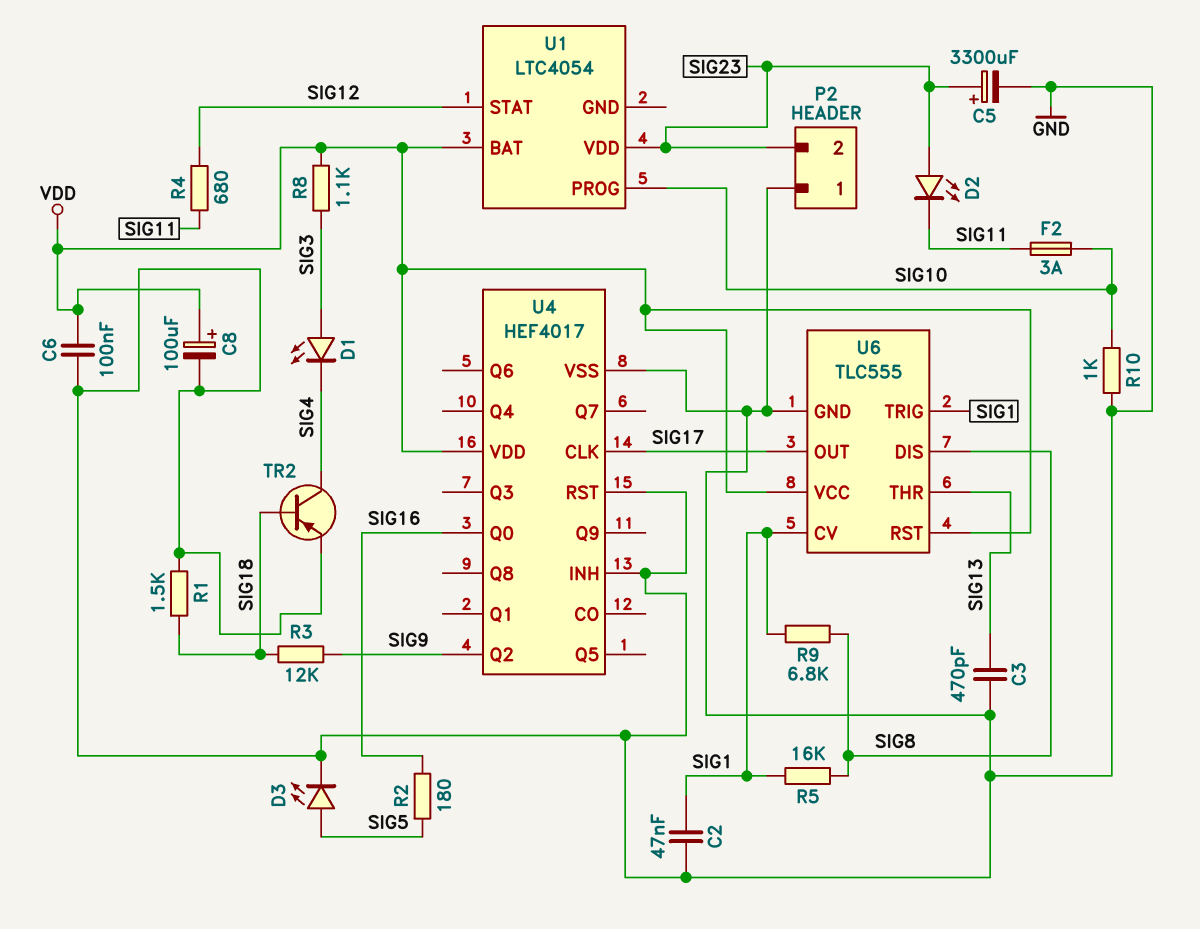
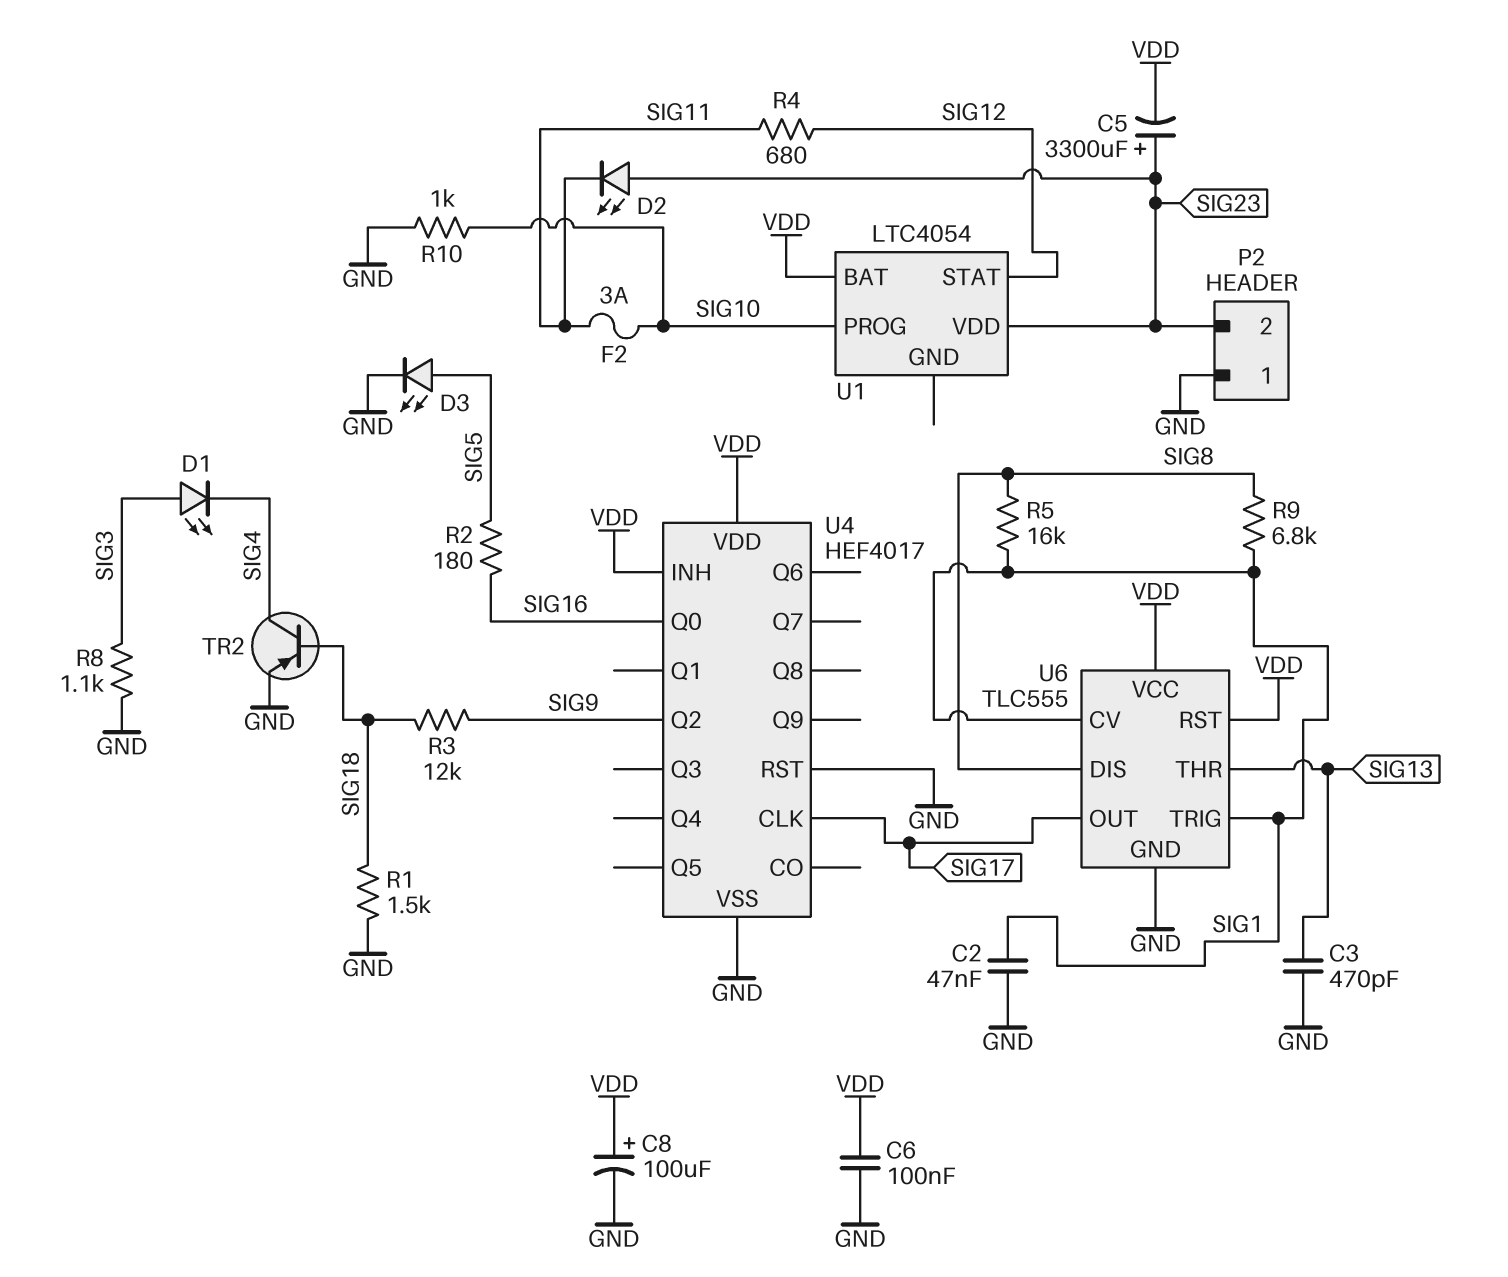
C5: 3300uF (plus SIG23, minus GND) -> 3300uF (plus SIG23, minus VDD)
R8: 1.1k (SIG3, VDD) -> 1.1k (GND, SIG3)
U4 pin INH: GND -> VDD

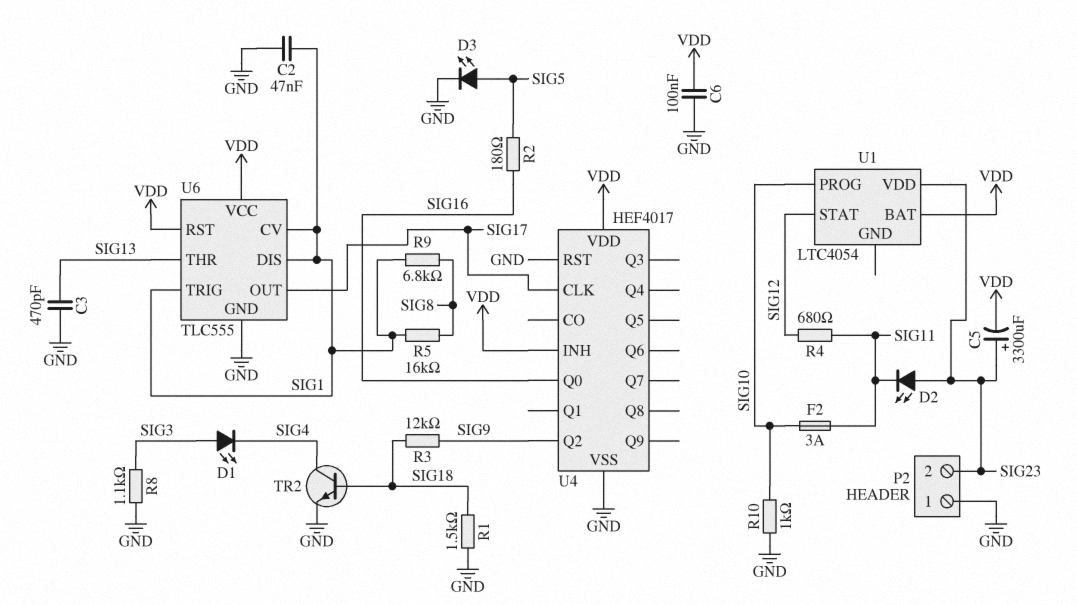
C8: 100uF (plus VDD, minus GND) -> none
TR2: PNP (B SIG18, C SIG4, E GND) -> NPN (B SIG18, C SIG4, E GND)
U6 pin DIS: SIG8 -> SIG1

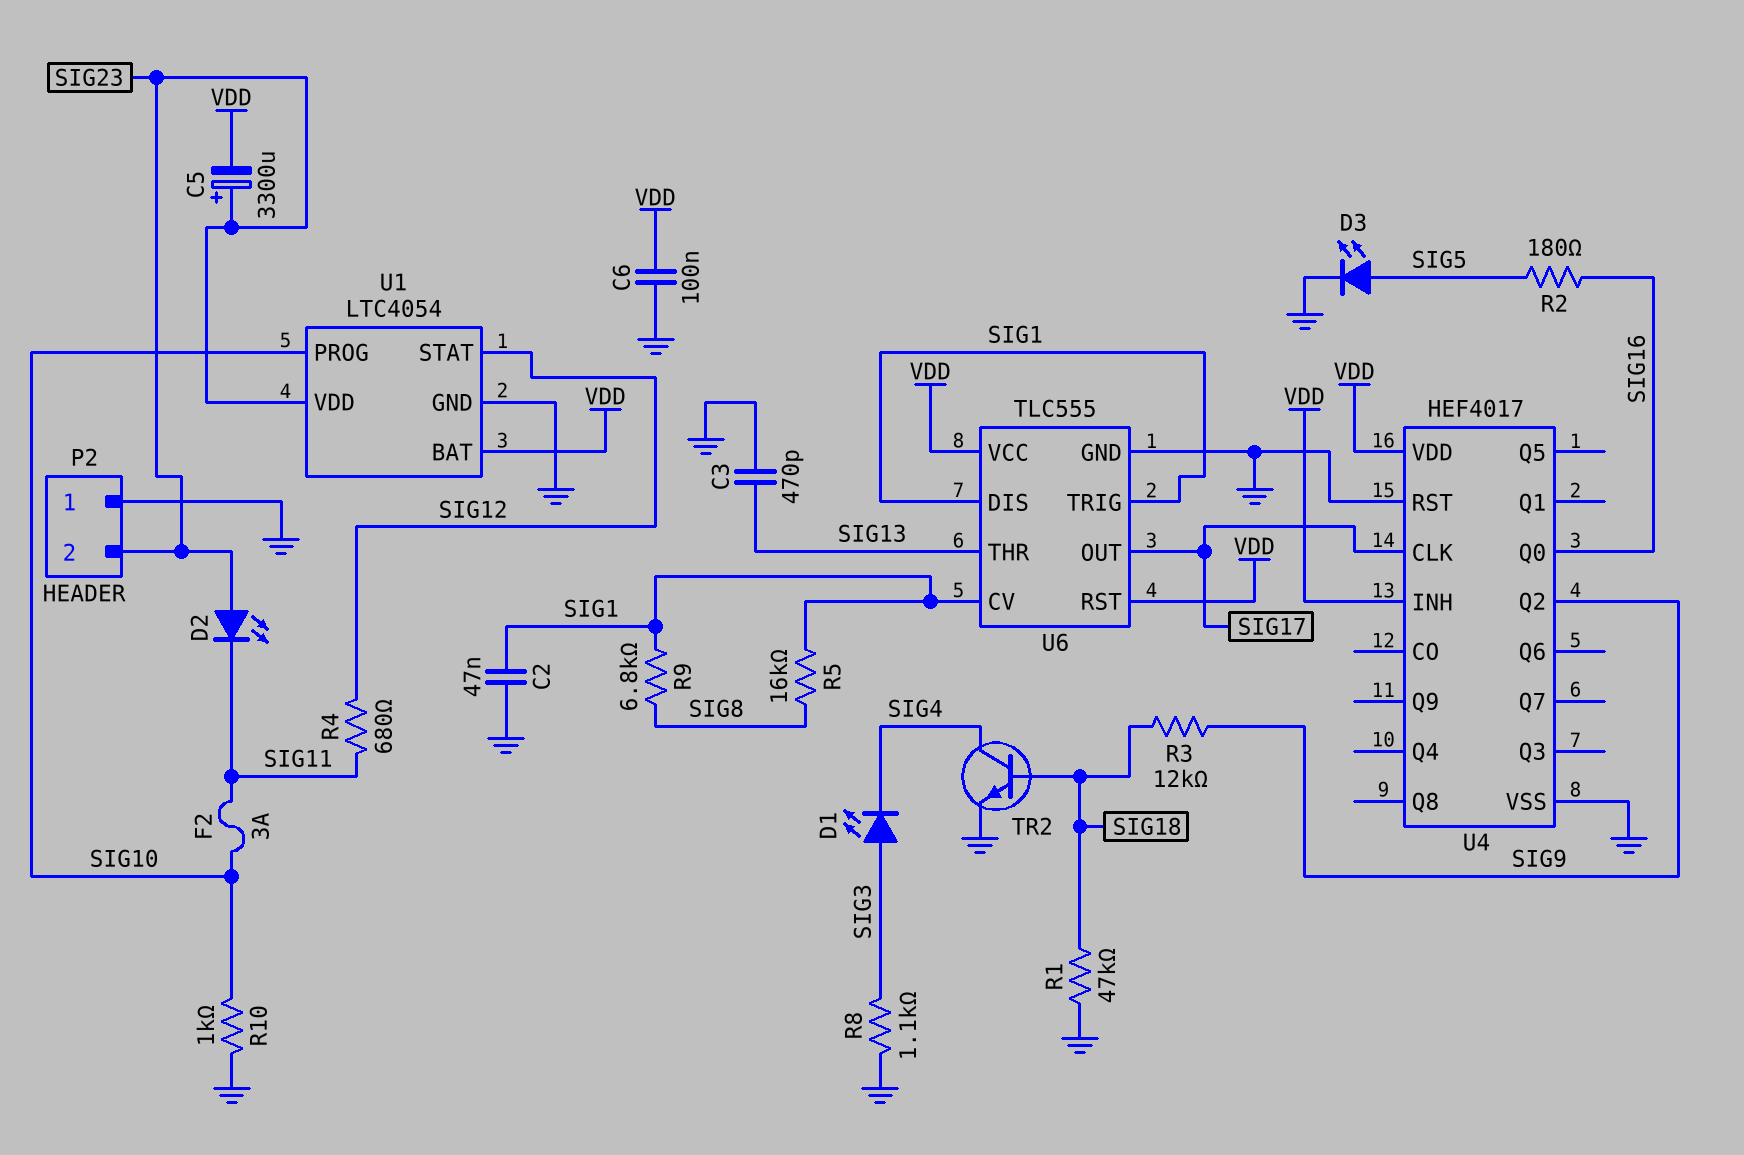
R1: 1.5k (GND, SIG18) -> 47k (GND, SIG18)
U1 pin GND: none -> GND

